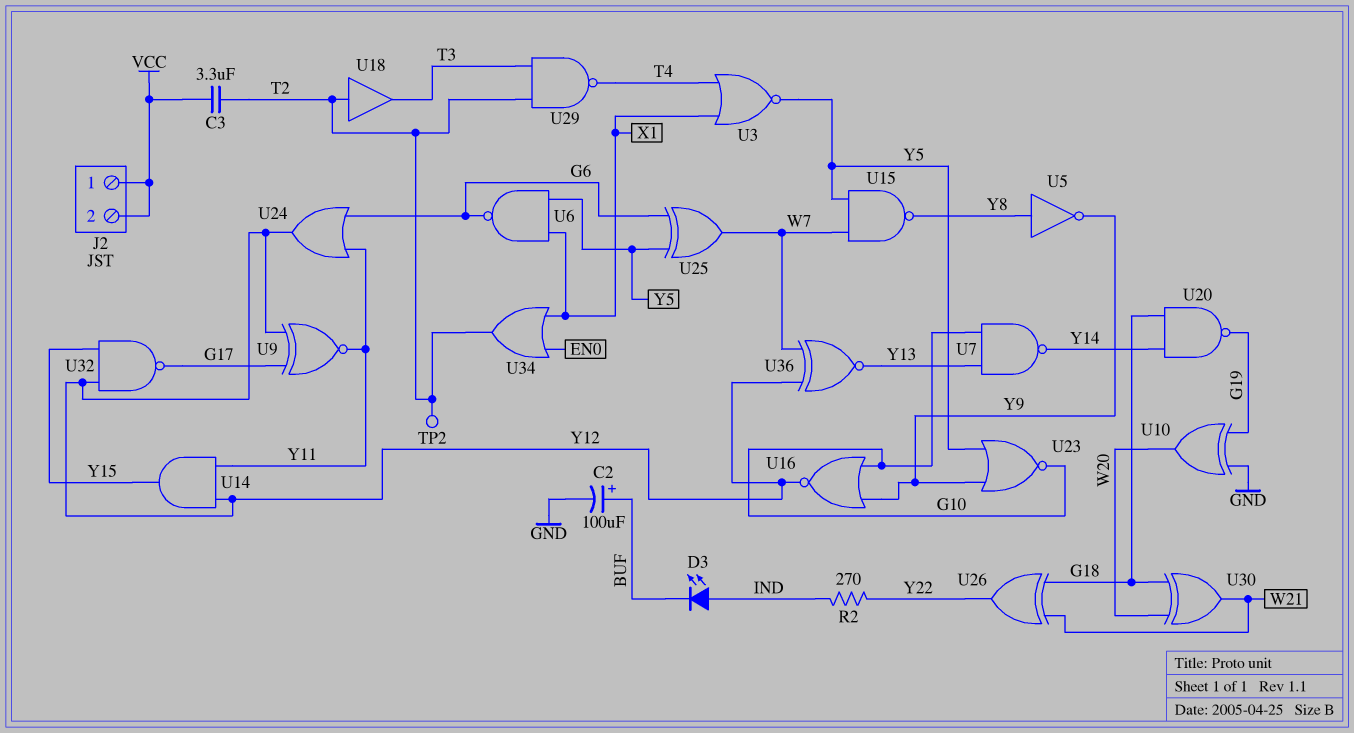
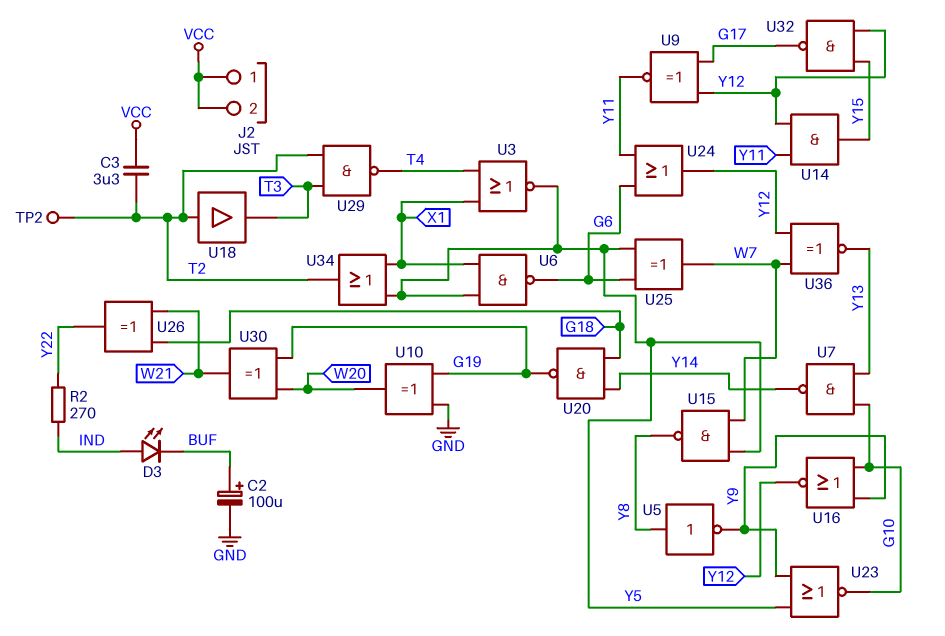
U30: XOR (in G18, in W20, out W21) -> XOR (in G19, in W20, out W21)
U34: OR (in EN0, in X1, out T2) -> OR (in X1, in Y5, out T2)

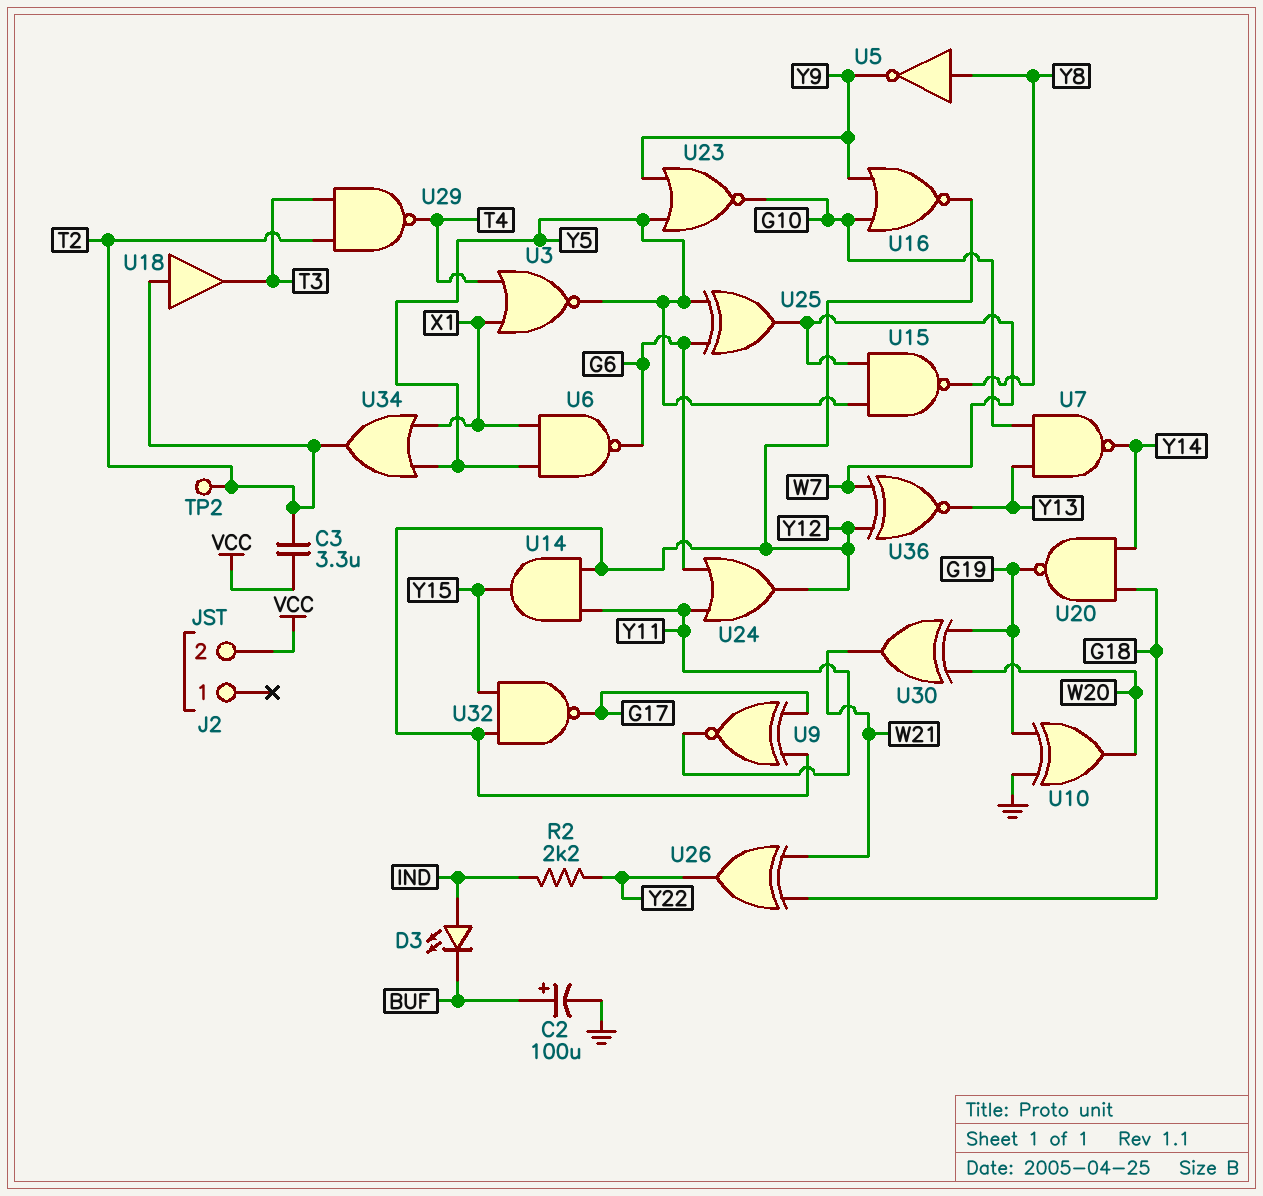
J2 pin 1: VCC -> none
R2: 270 (IND, Y22) -> 2.2k (IND, Y22)

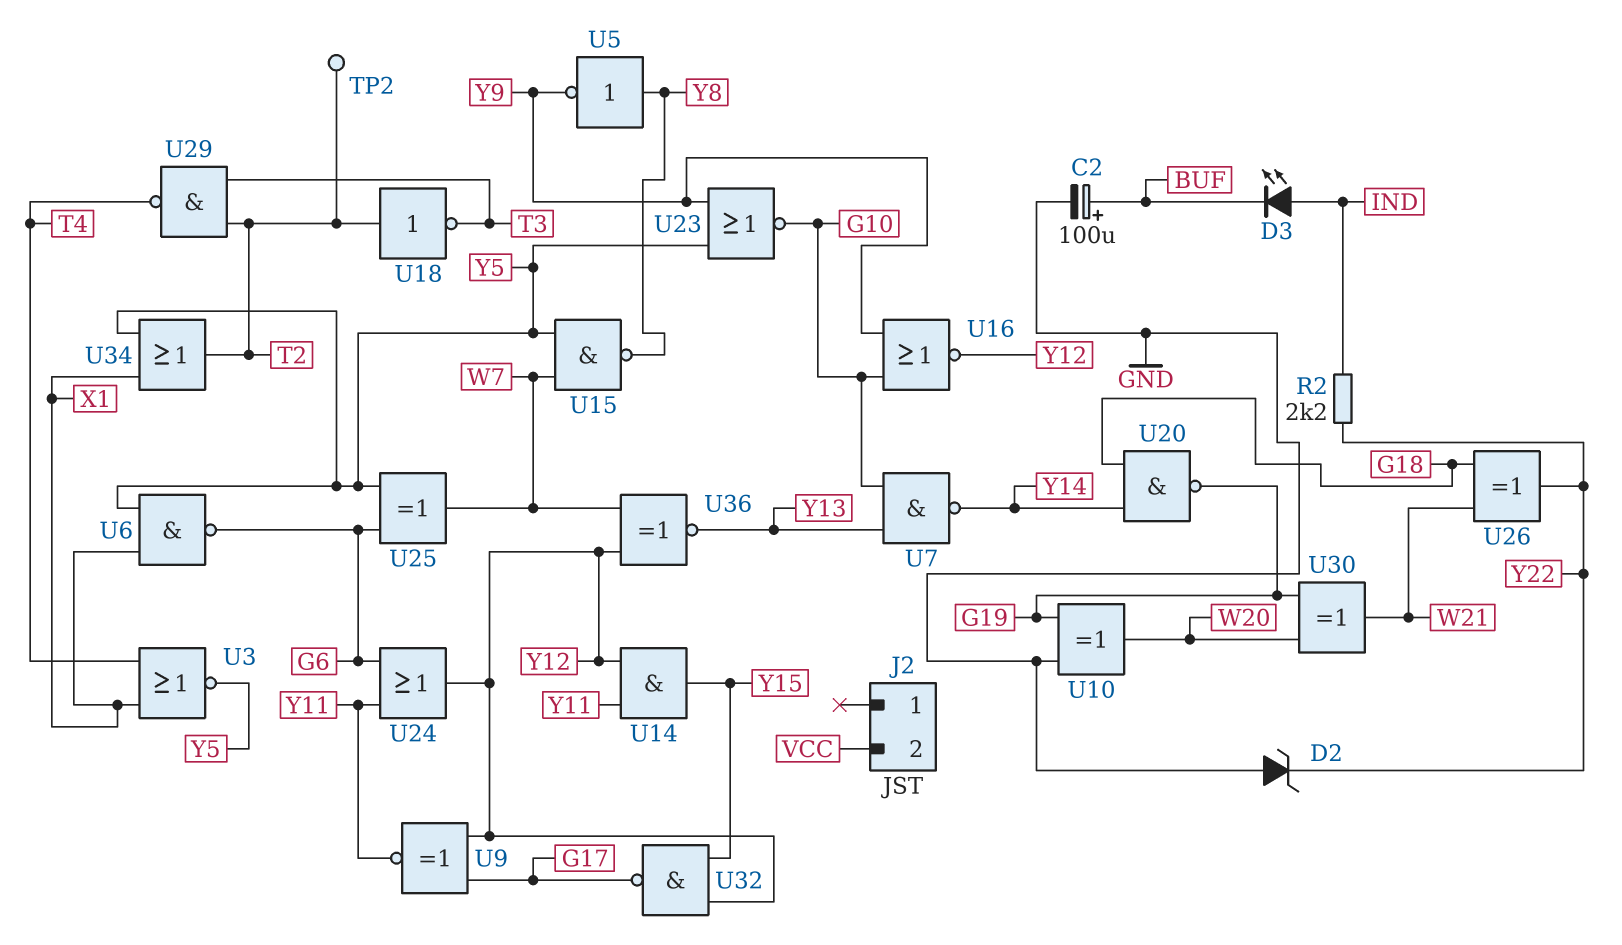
C3: 3.3uF (T2, VCC) -> none
D2: none -> zener (A GND, K Y22)
U18: buffer (in T2, out T3) -> NOT (in T2, out T3)

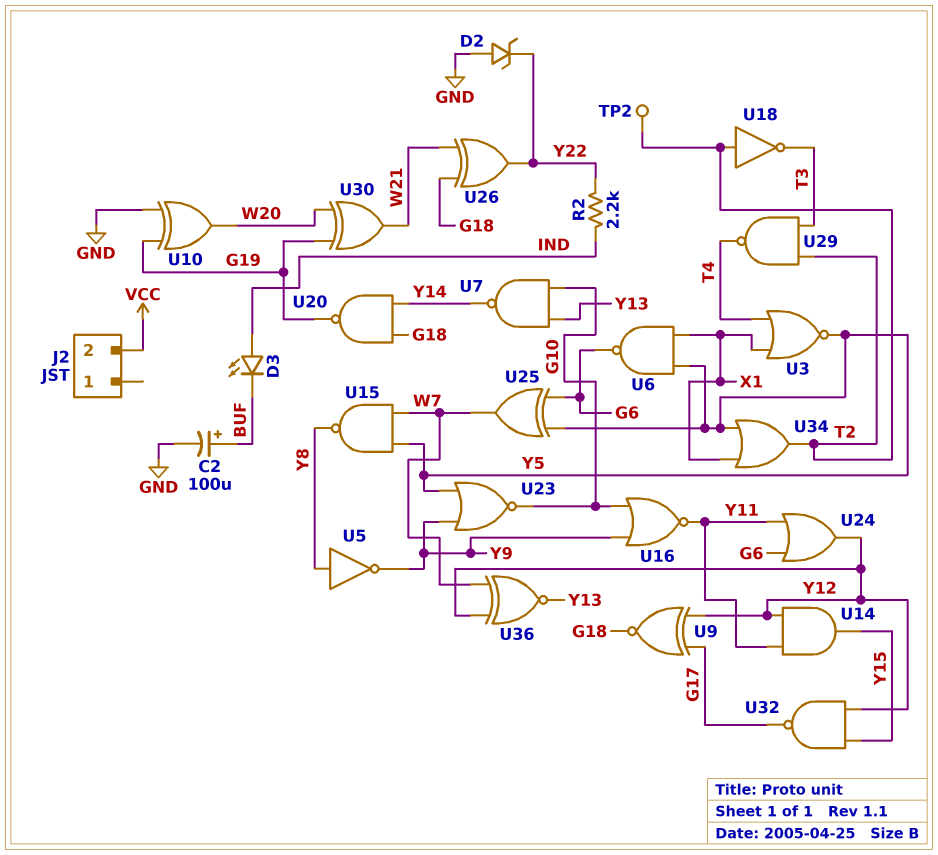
U9: XNOR (in G17, in Y12, out Y11) -> XNOR (in G17, in Y12, out G18)
U16: NOR (in G10, in Y9, out Y12) -> NOR (in G10, in Y9, out Y11)

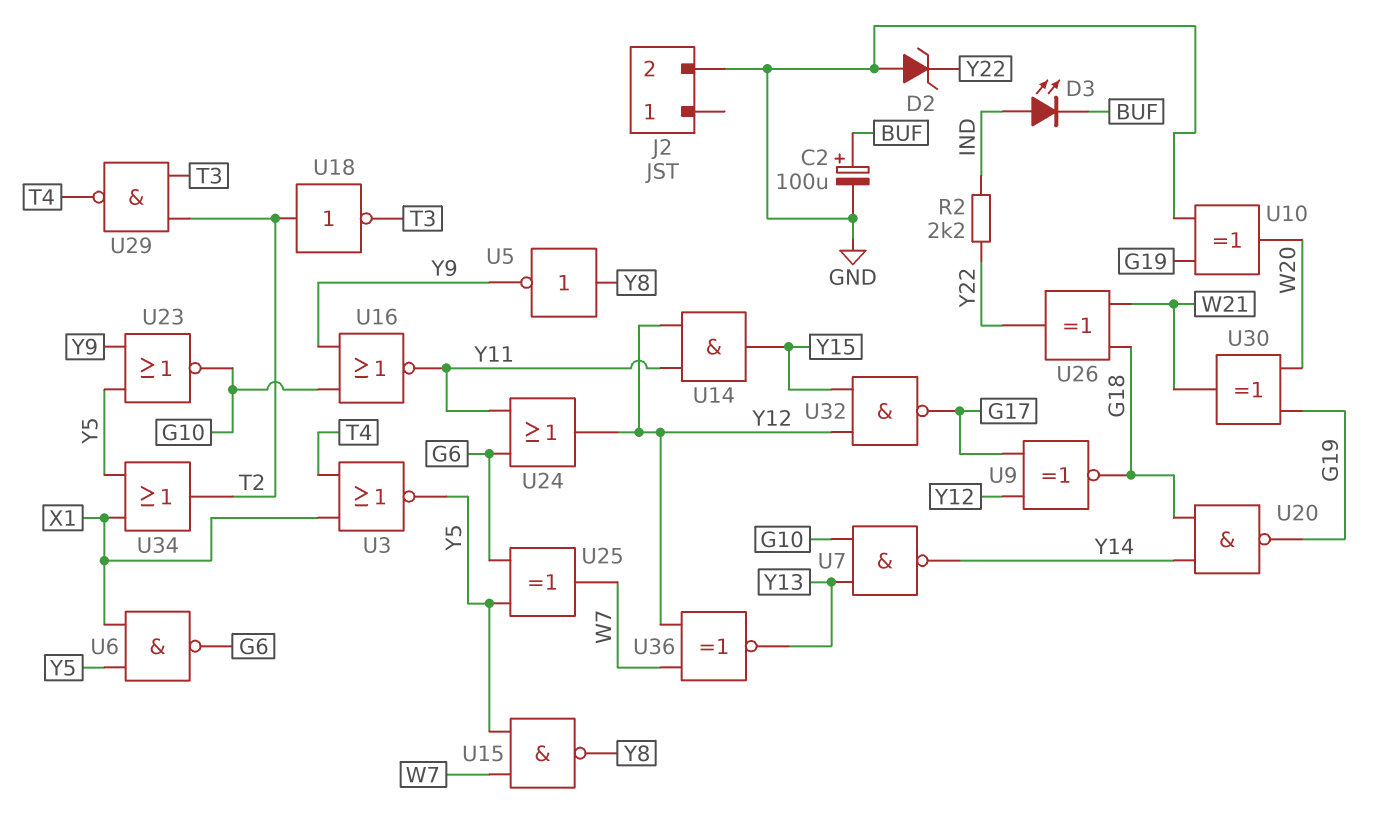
J2 pin 2: VCC -> GND
TP2: test point (T2) -> none

